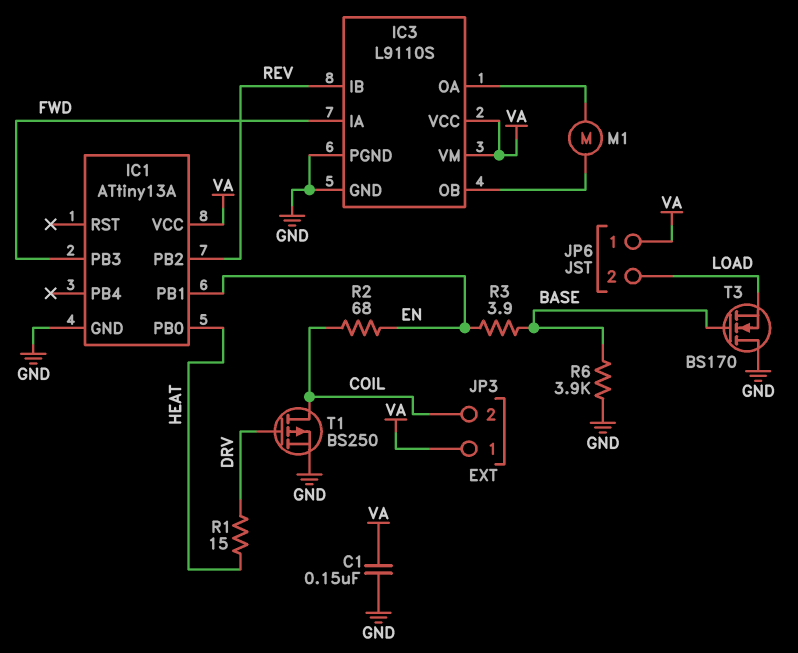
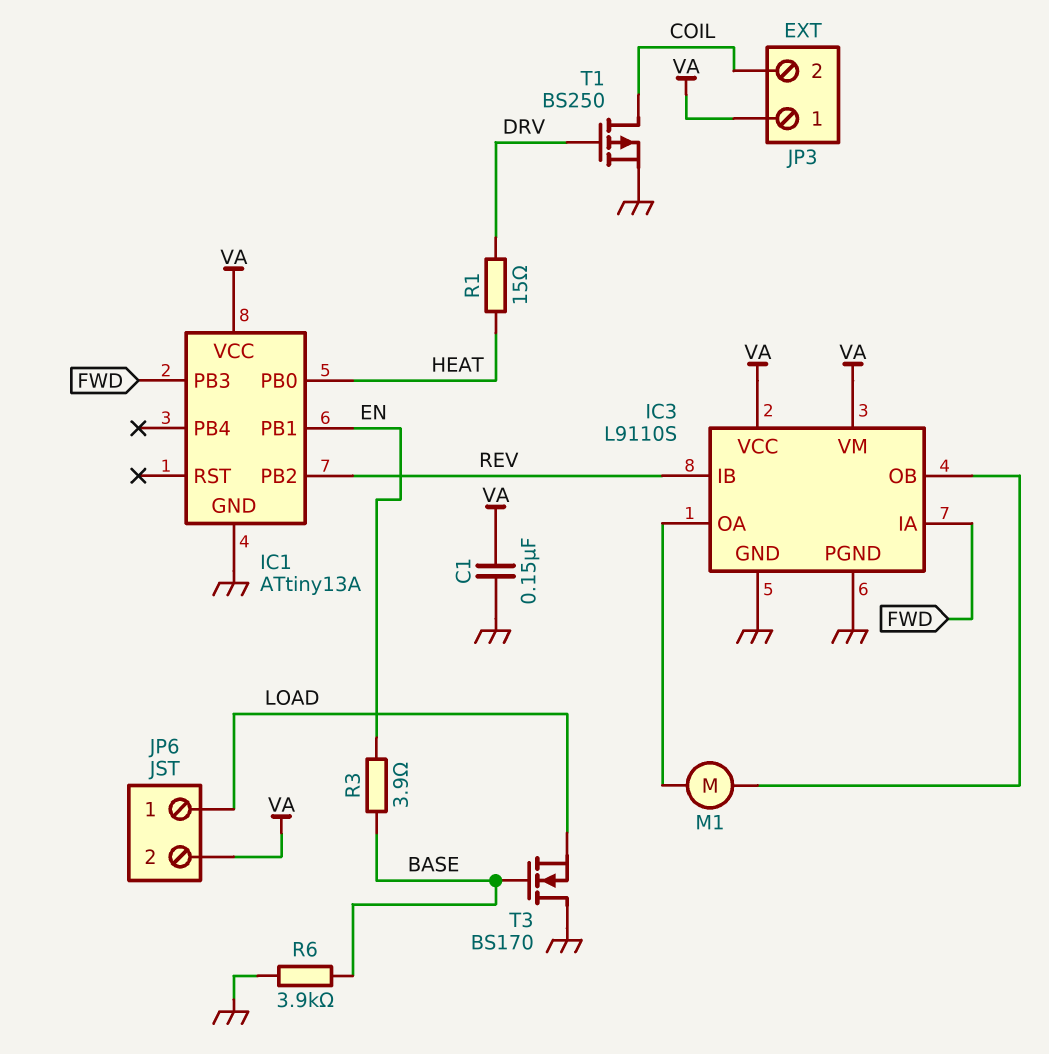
JP6 pin 1: VA -> LOAD
JP6 pin 2: LOAD -> VA
R2: 68 (COIL, EN) -> none

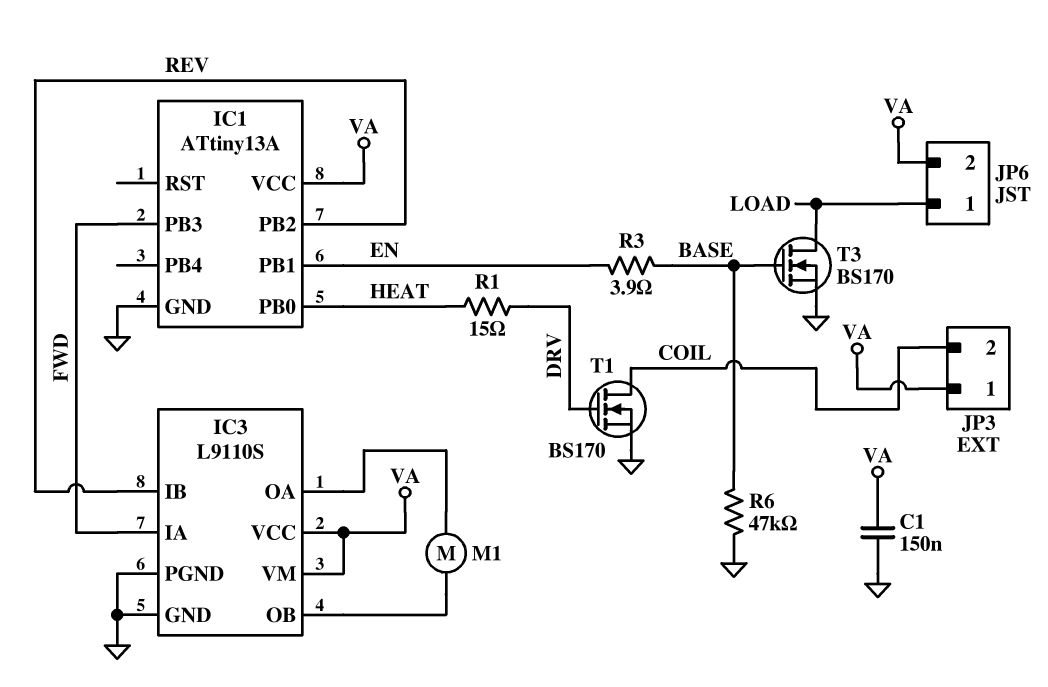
R6: 3.9k (BASE, GND) -> 47k (BASE, GND)
T1: PMOS BS250 (G DRV, D COIL, S GND) -> NMOS BS170 (G DRV, D COIL, S GND)
T3: NMOS BS170 (G BASE, D GND, S LOAD) -> NMOS BS170 (G BASE, D LOAD, S GND)

